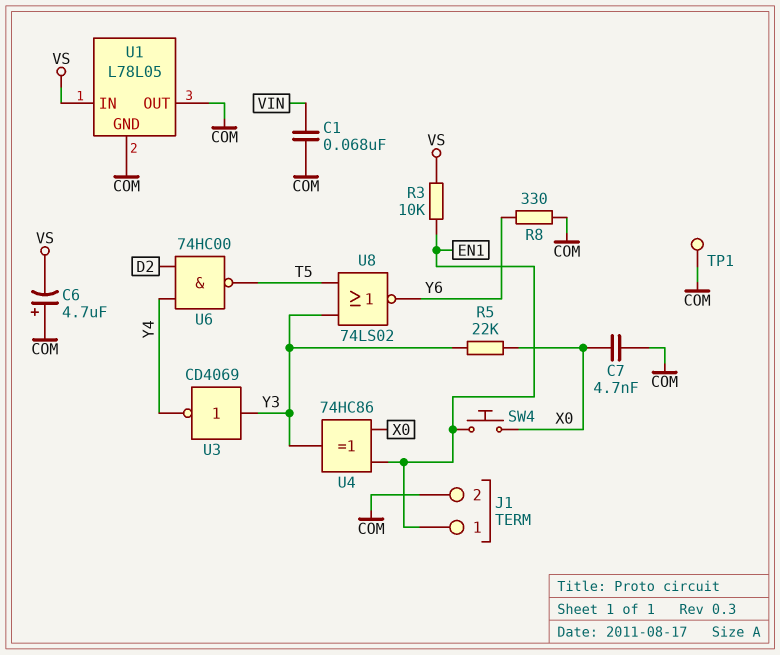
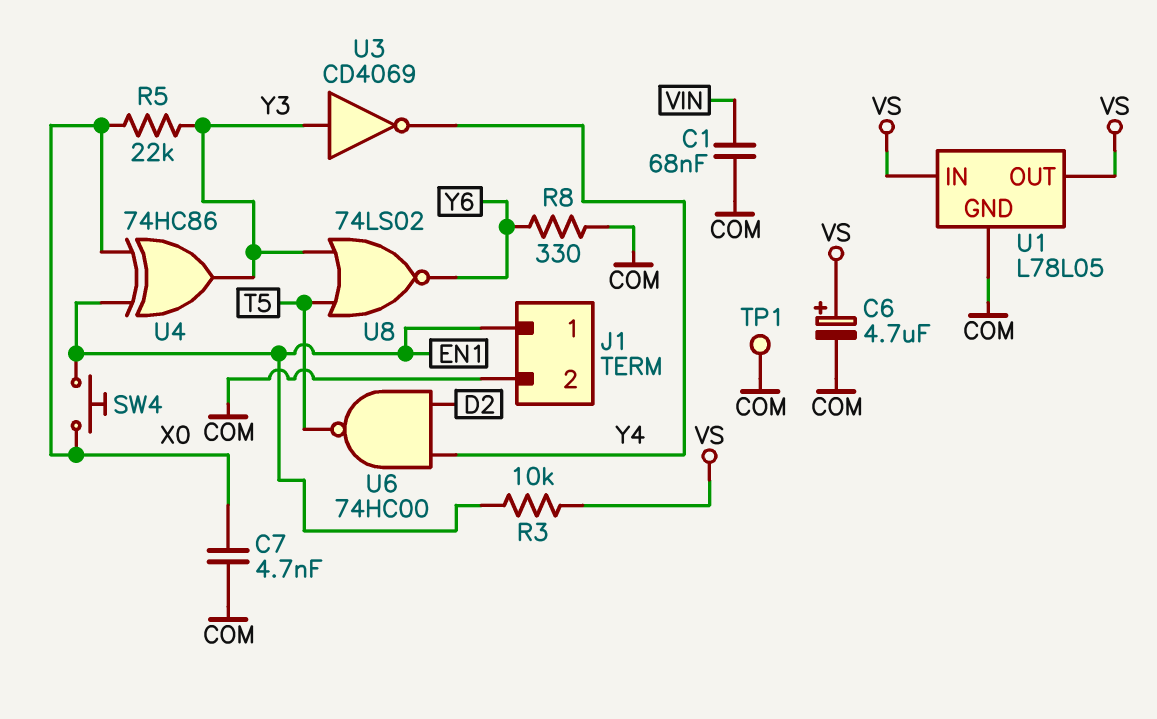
C6: 4.7uF (plus COM, minus VS) -> 4.7uF (plus VS, minus COM)
U1 pin OUT: COM -> VS

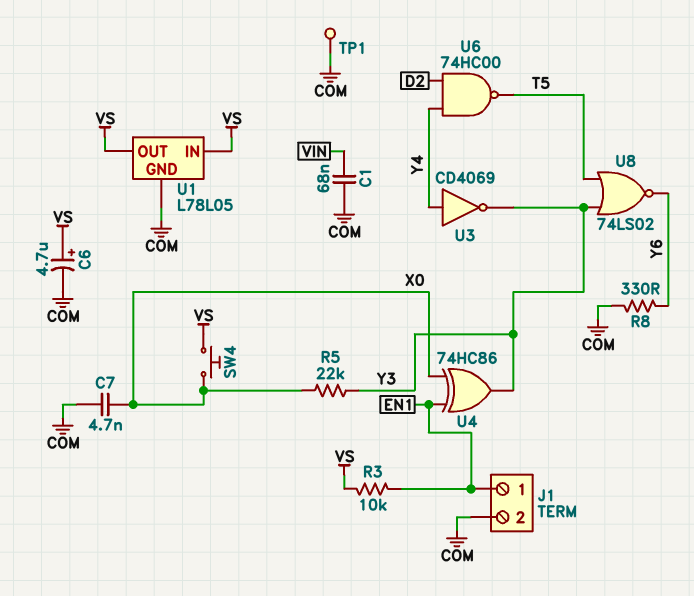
SW4: button (EN1, X0) -> button (VS, X0)
U3: NOT CD4069 (in Y3, out Y4) -> NOT CD4069 (in Y4, out Y3)

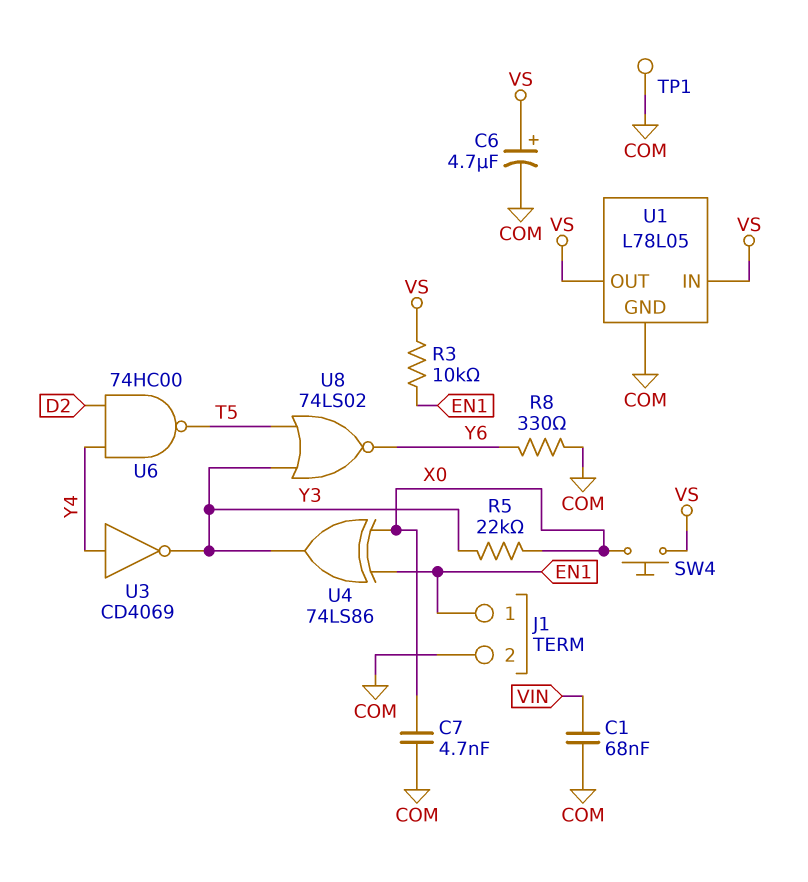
U4: XOR 74HC86 (in EN1, in X0, out Y3) -> XOR 74LS86 (in EN1, in X0, out Y3)

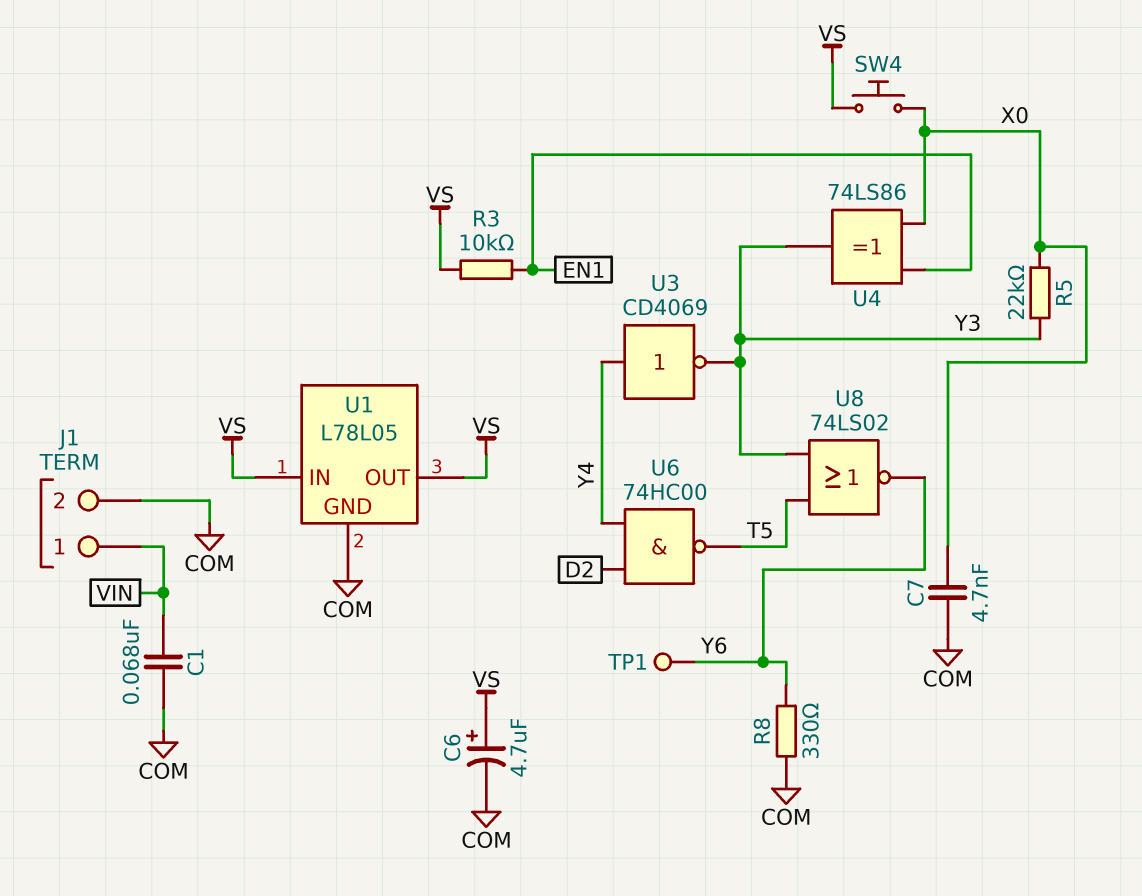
J1 pin 1: EN1 -> VIN
TP1: test point (COM) -> test point (Y6)

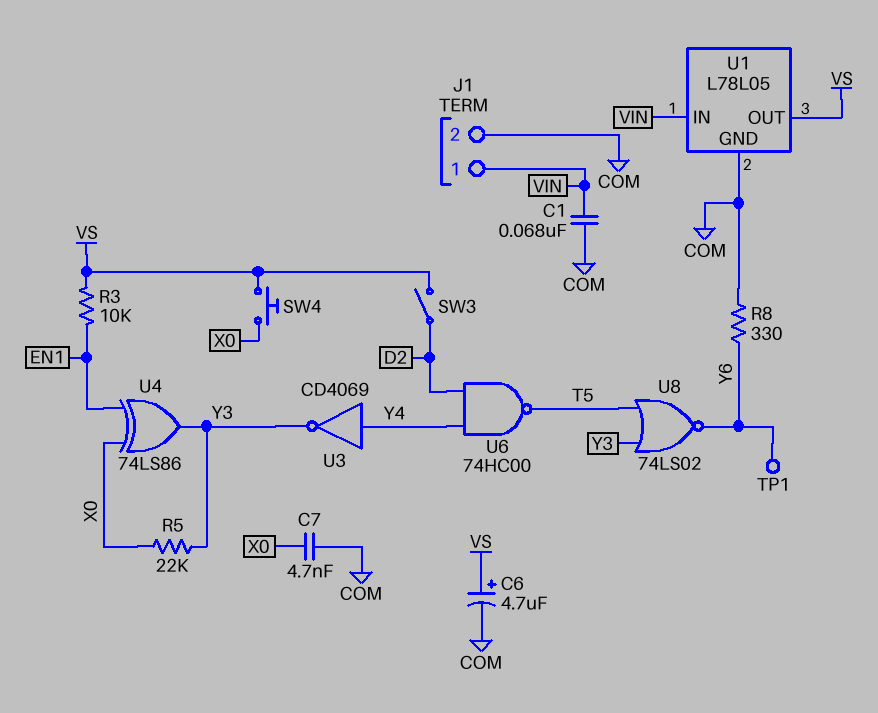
SW3: none -> switch (D2, VS)
U1 pin IN: VS -> VIN

